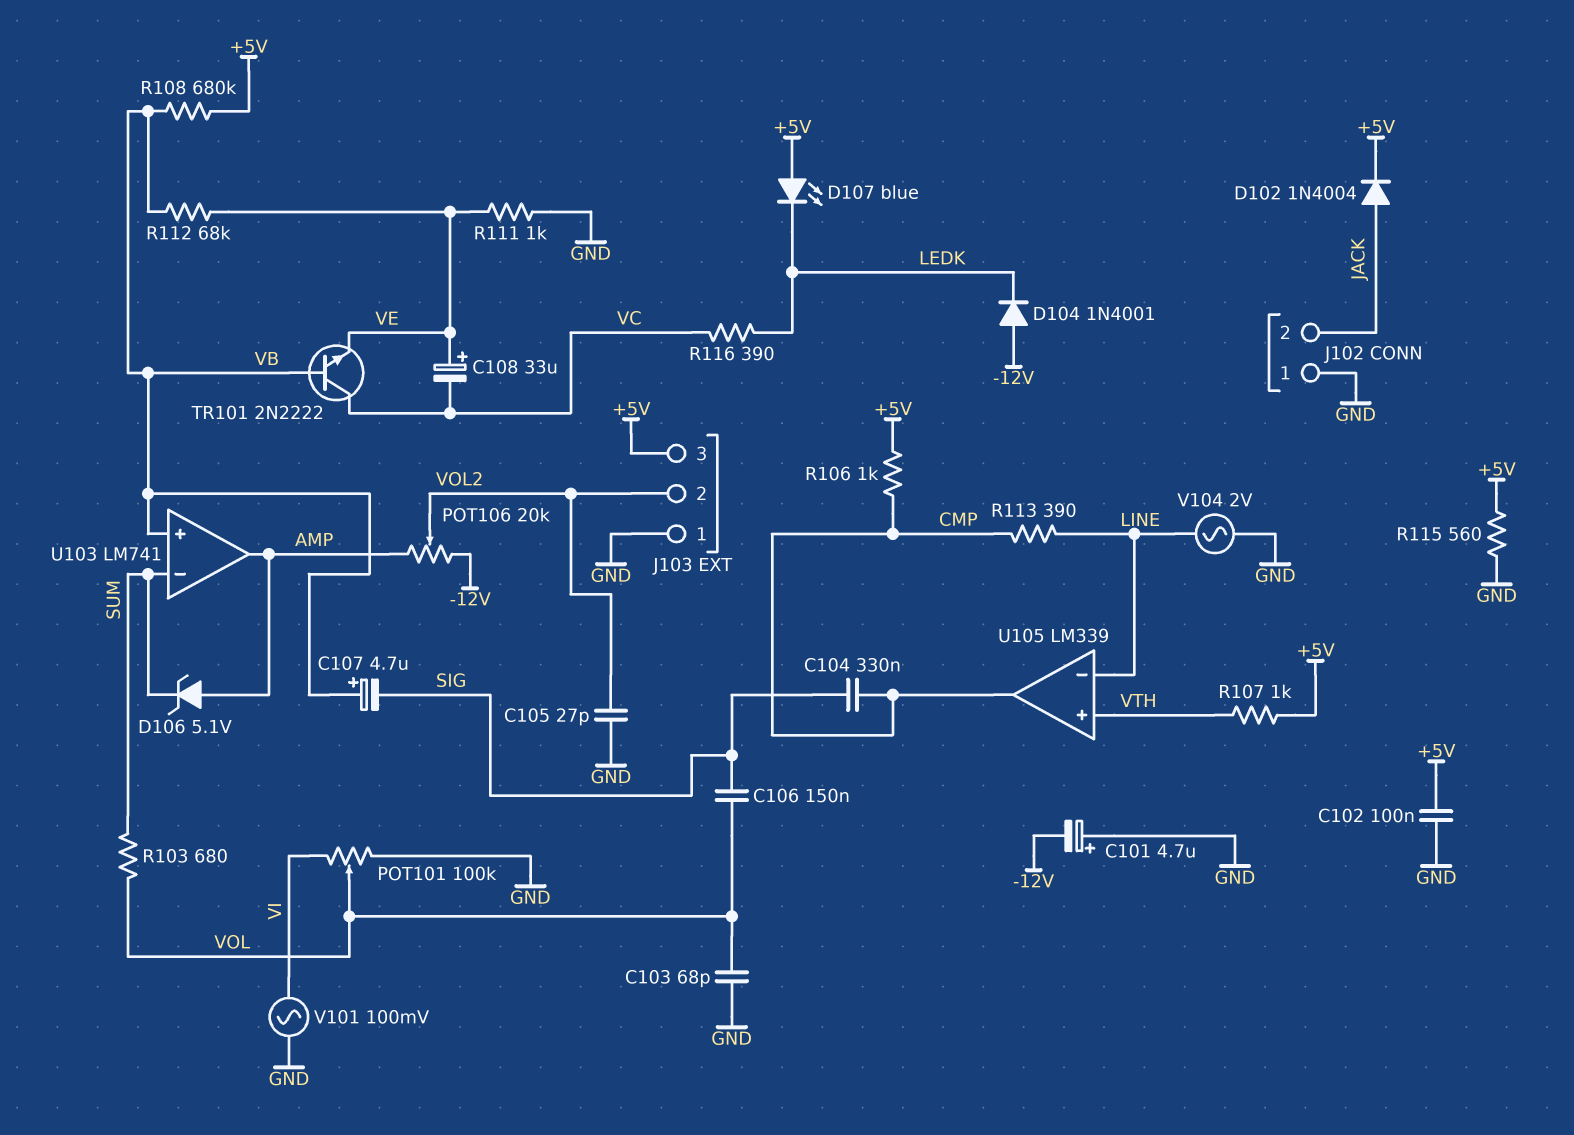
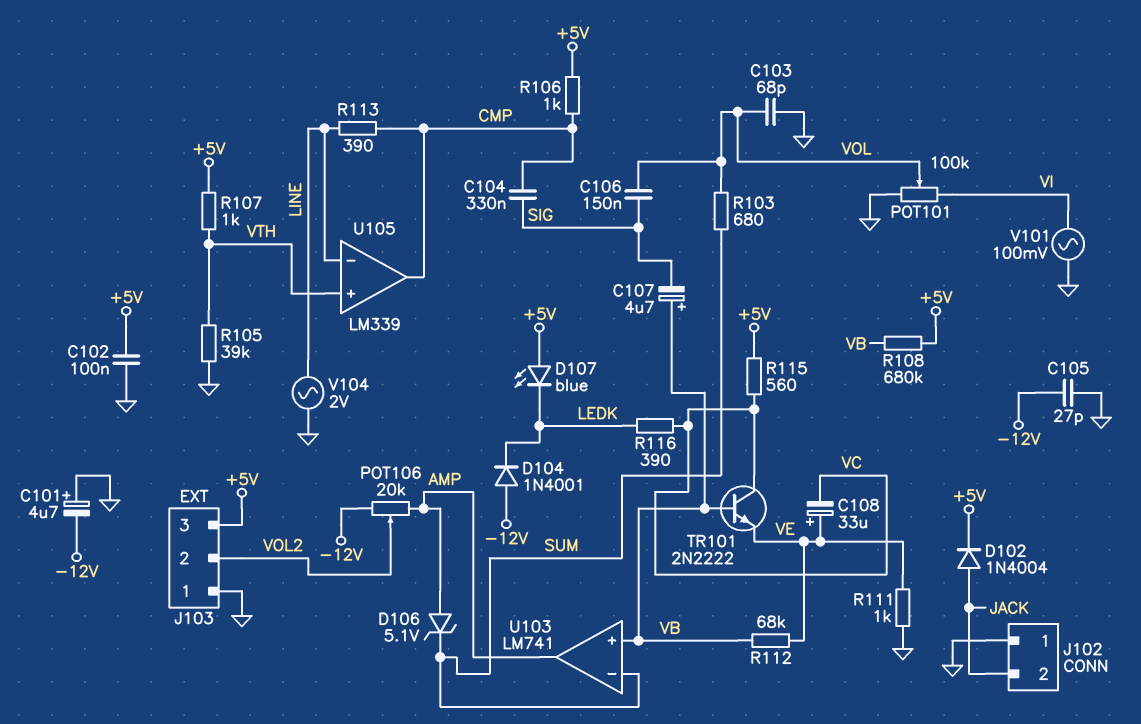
C105: 27pF (GND, VOL2) -> 27pF (-12V, GND)
R105: none -> 39k (GND, VTH)
R115: 560 (+5V, GND) -> 560 (+5V, VC)

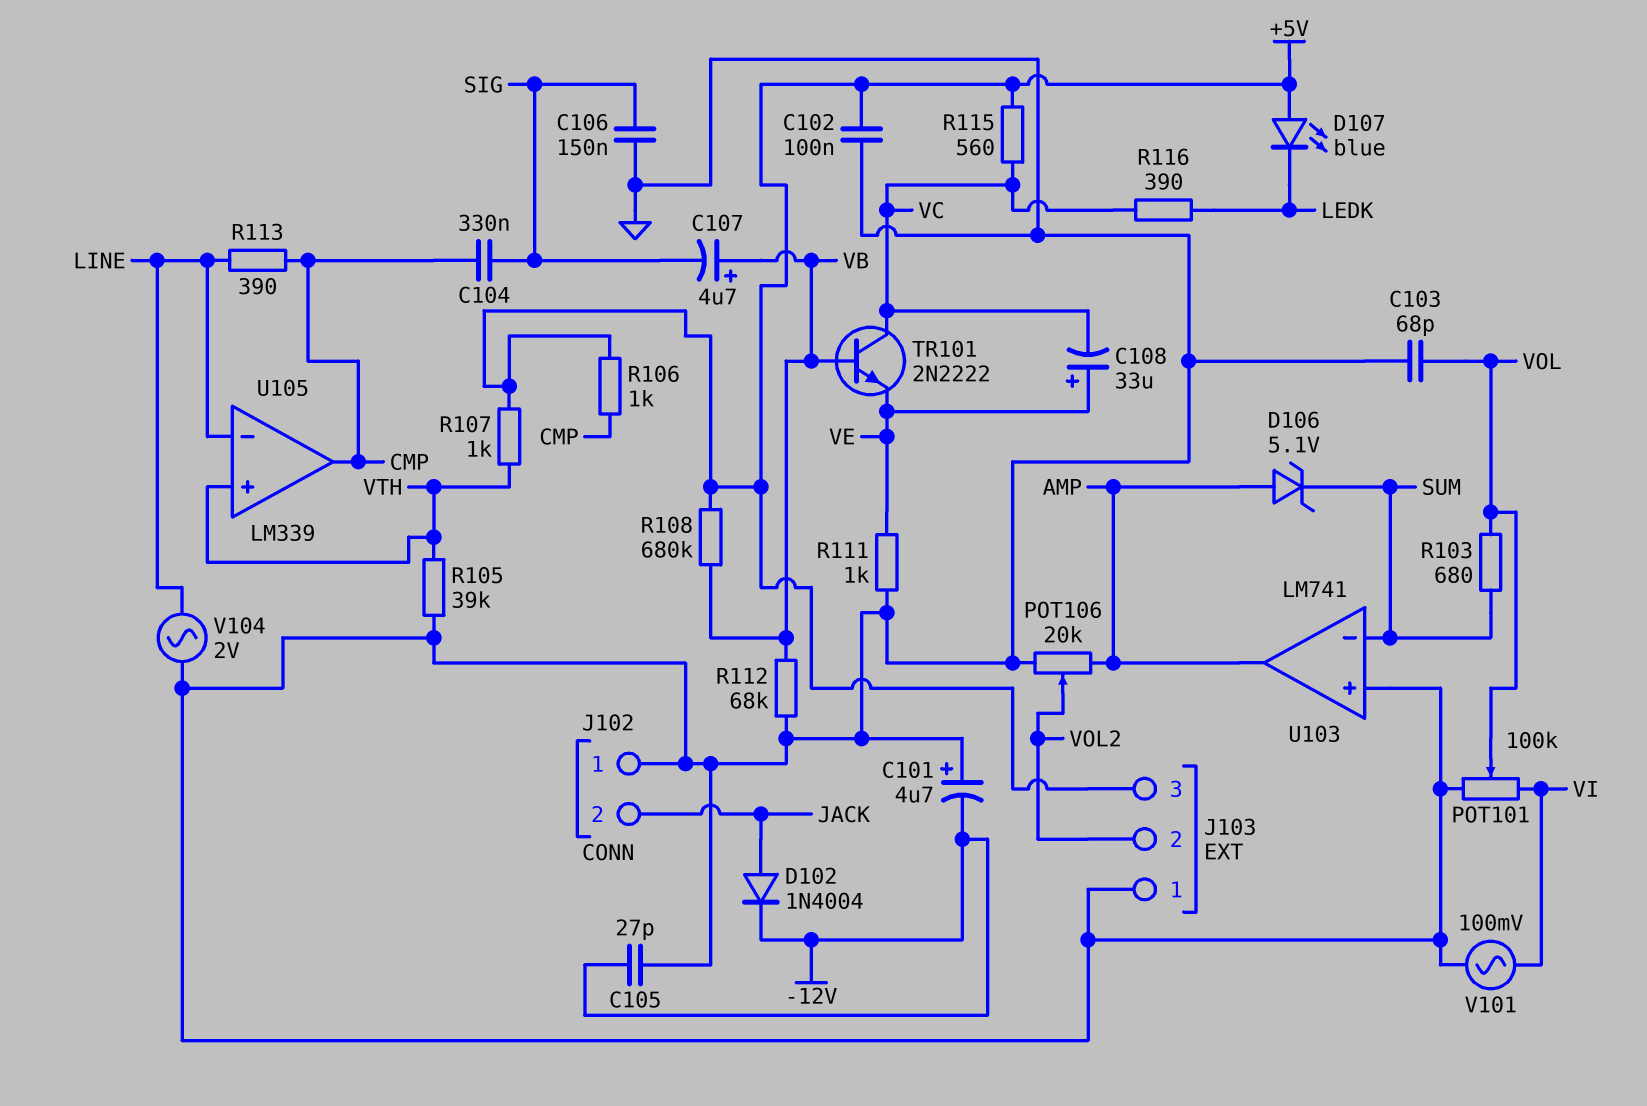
C106: 150nF (SIG, VOL) -> 150nF (GND, SIG)
D102: diode 1N4004 (A JACK, K +5V) -> diode 1N4004 (A JACK, K -12V)
D104: diode 1N4001 (A -12V, K LEDK) -> none
POT106: 20k (-12V, AMP, wiper VOL2) -> 20k (AMP, GND, wiper VOL2)
R112: 68k (VB, VE) -> 68k (GND, VB)
U103 pin in+: VB -> GND

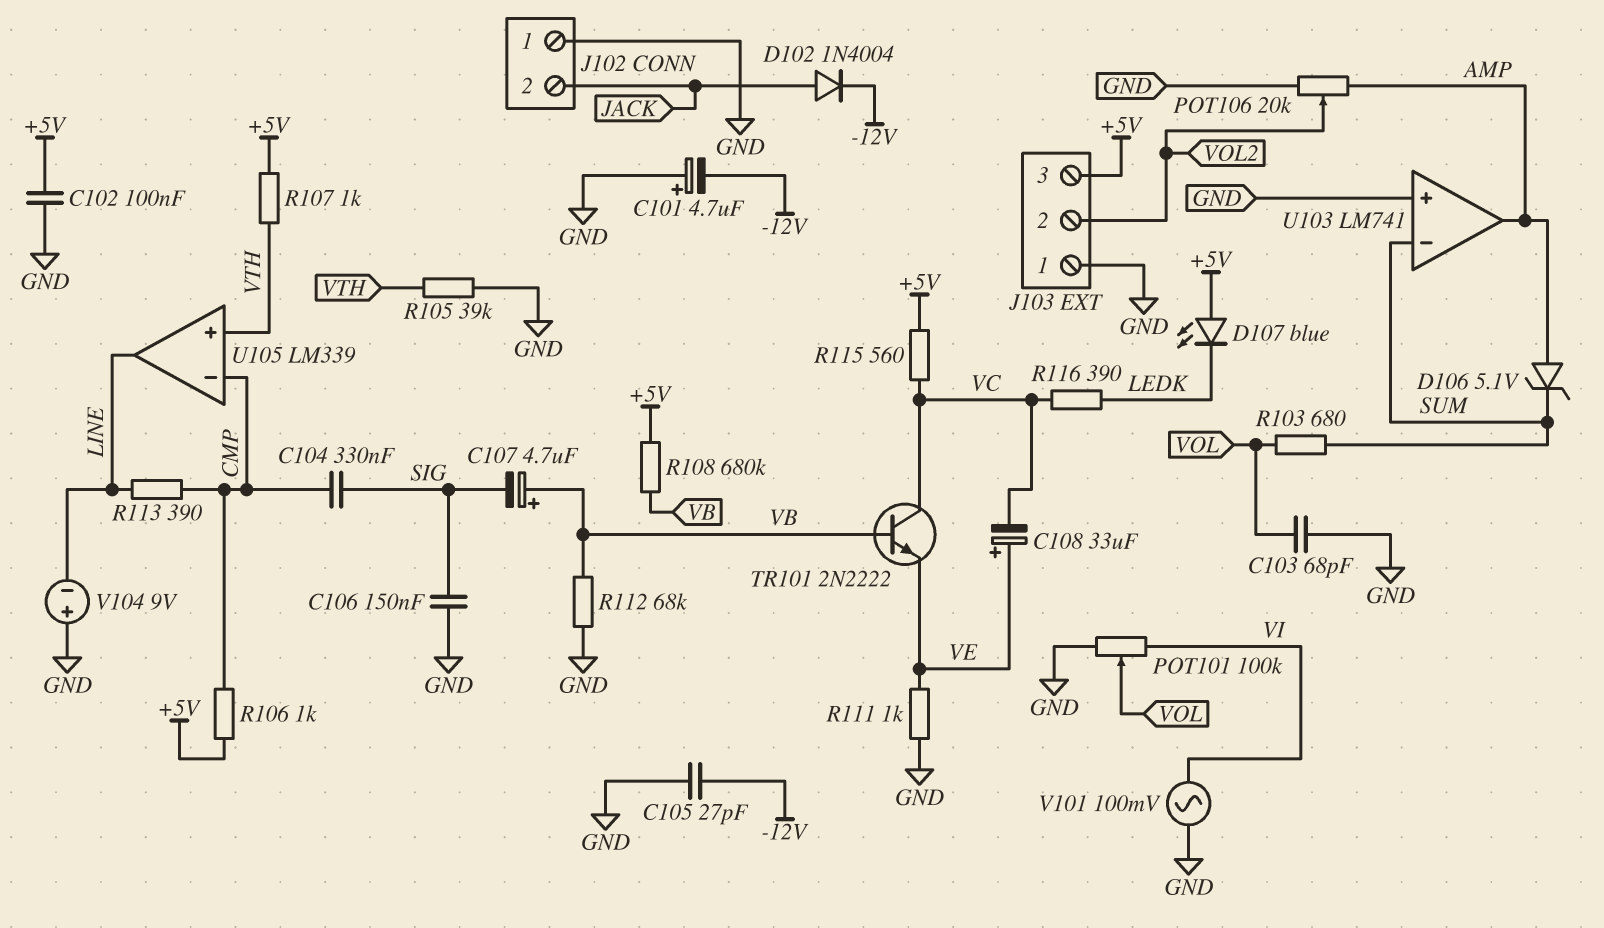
U105 pin in-: LINE -> CMP
U105 pin out: CMP -> LINE
V104: AC 2V (GND, LINE) -> 9V (plus GND, minus LINE)

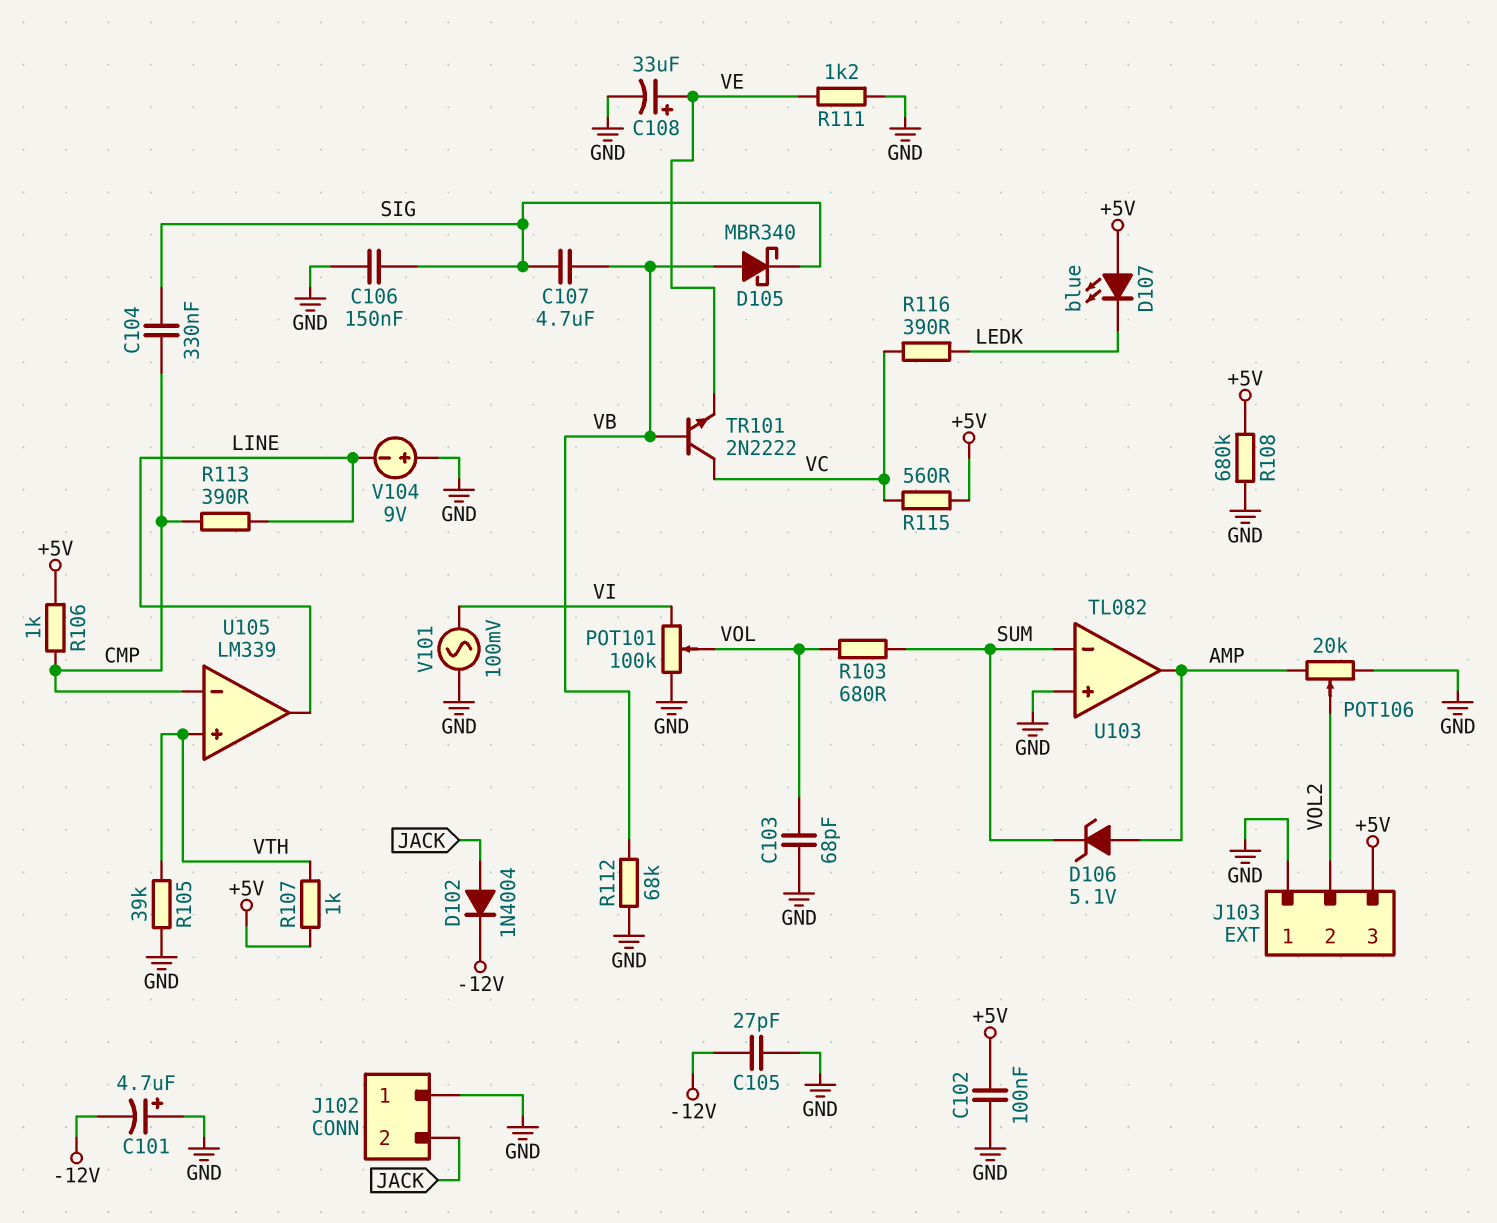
C107: 4.7uF (plus VB, minus SIG) -> 4.7uF (SIG, VB)
C108: 33uF (plus VE, minus VC) -> 33uF (plus VE, minus GND)
D105: none -> schottky MBR340 (A VB, K SIG)
R108: 680k (+5V, VB) -> 680k (+5V, GND)
R111: 1k (GND, VE) -> 1.2k (GND, VE)
U103: LM741 -> TL082

